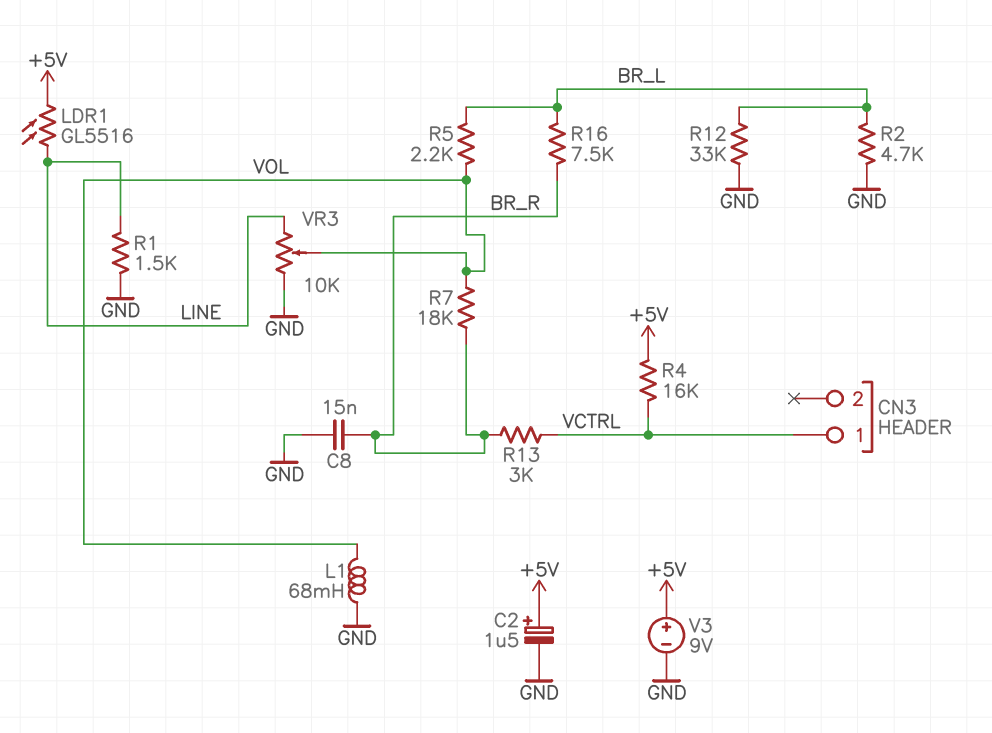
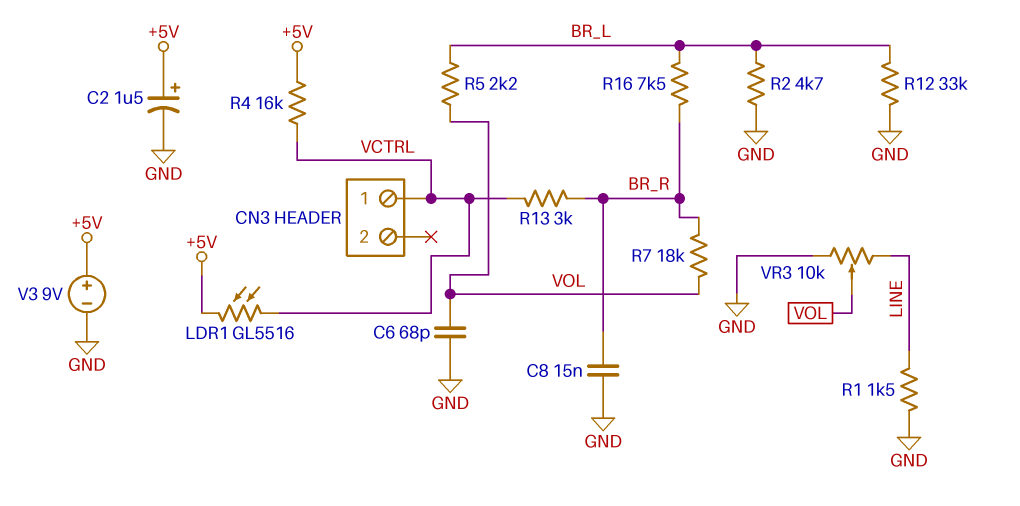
C6: none -> 68pF (GND, VOL)
L1: 68mH (GND, VOL) -> none
LDR1: GL5516 (+5V, LINE) -> GL5516 (+5V, VCTRL)

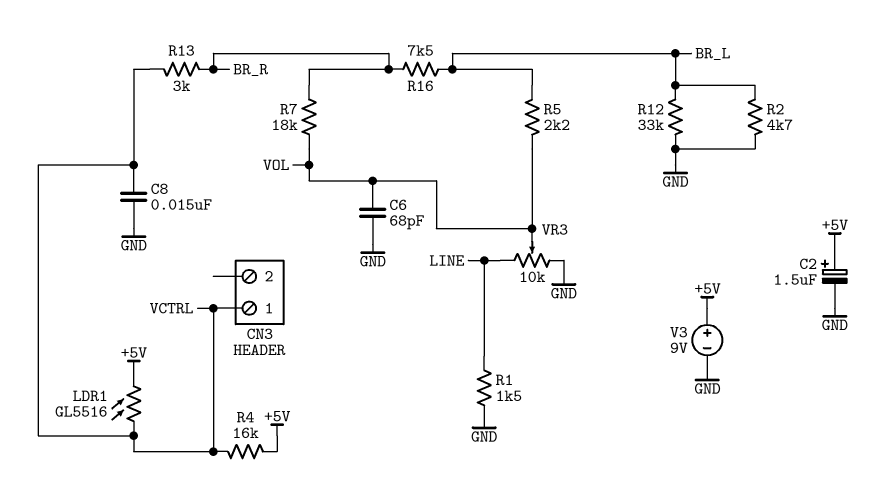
C8: 15nF (BR_R, GND) -> 15nF (GND, VCTRL)

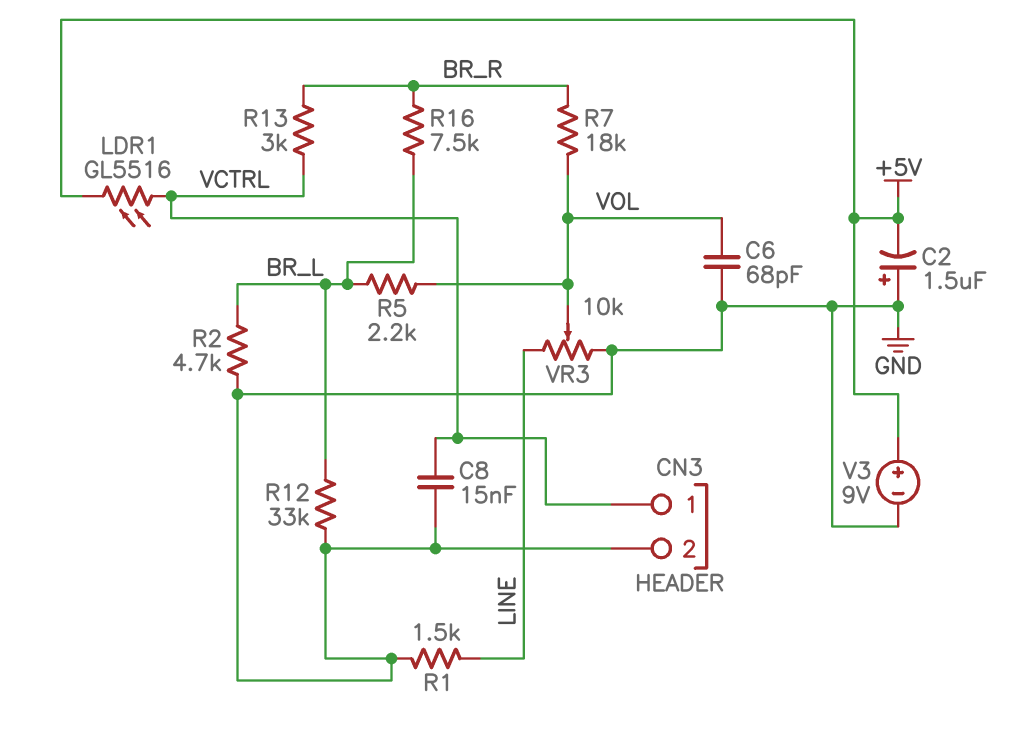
C2: 1.5uF (plus +5V, minus GND) -> 1.5uF (plus GND, minus +5V)
CN3 pin 2: none -> GND
R4: 16k (+5V, VCTRL) -> none

